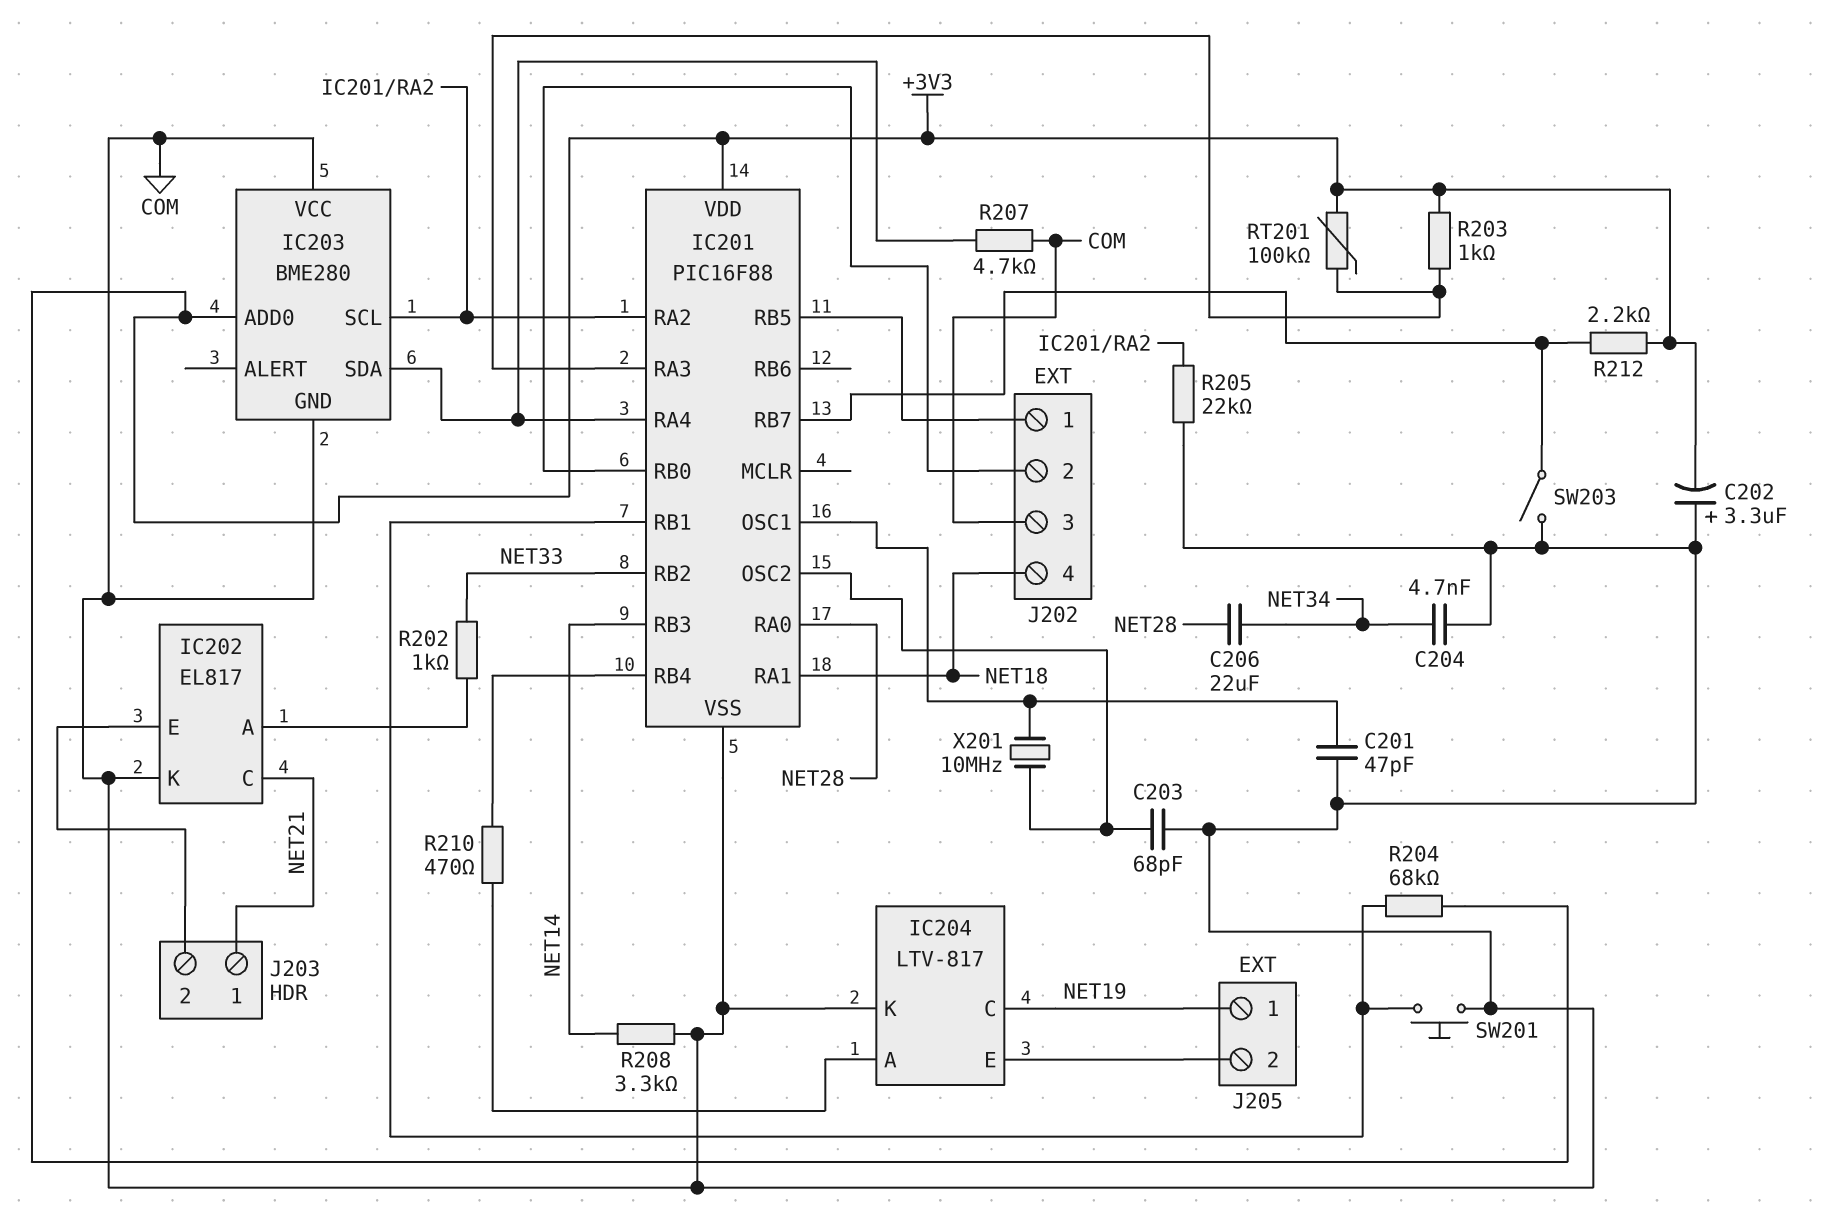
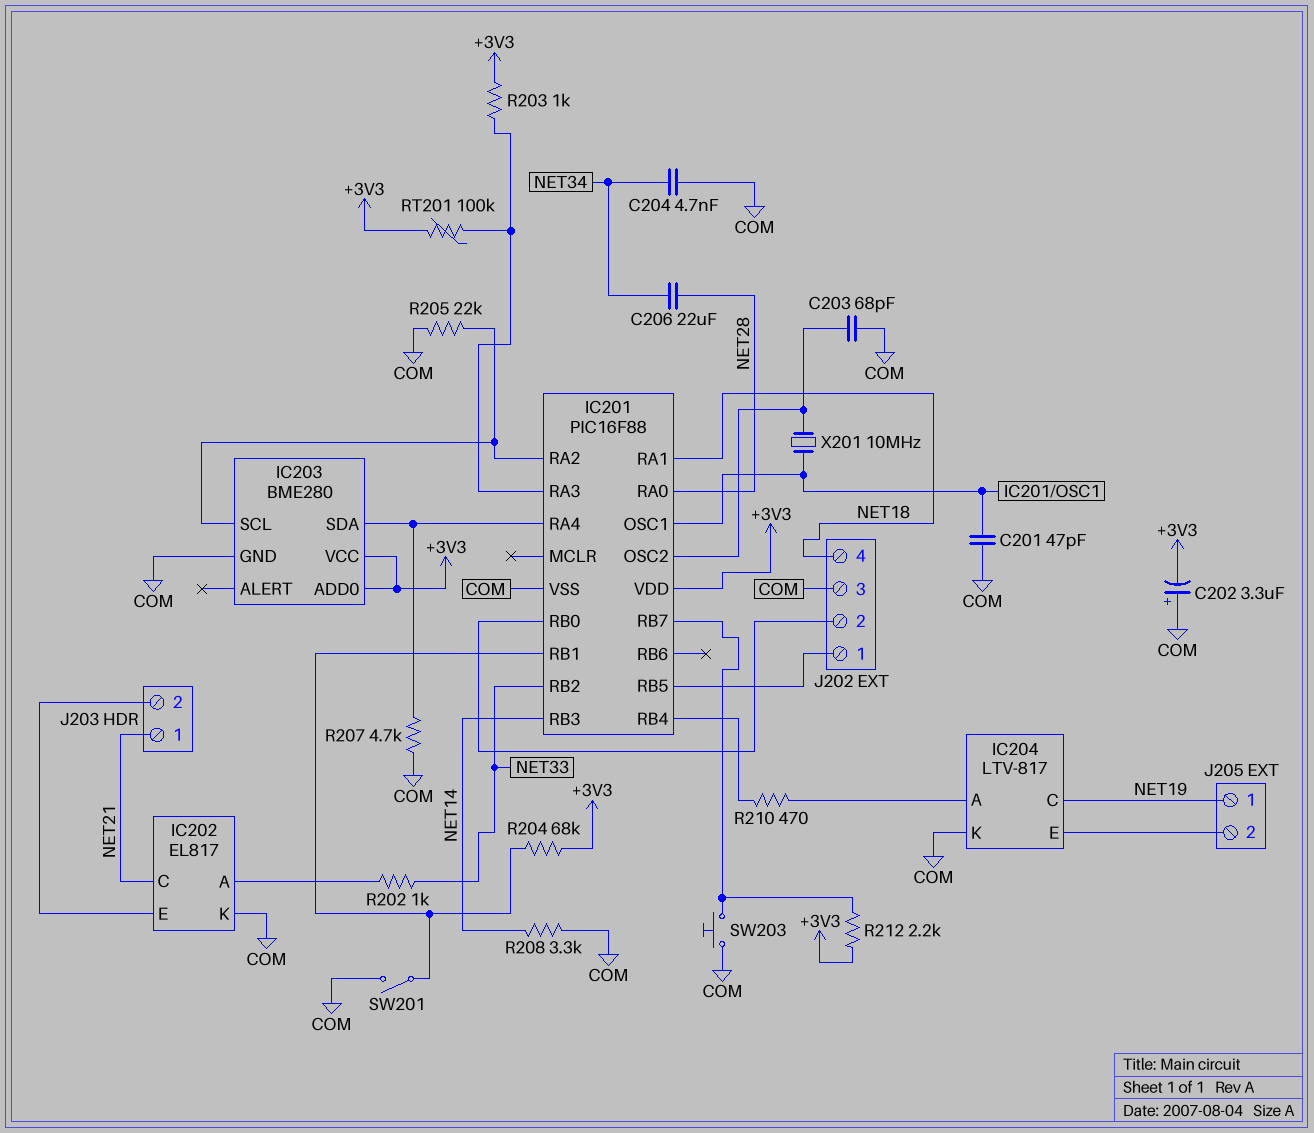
IC203 pin VCC: COM -> +3V3
SW201: button (COM, IC201/RB1) -> switch (COM, IC201/RB1)
SW203: switch (COM, IC201/RB7) -> button (COM, IC201/RB7)

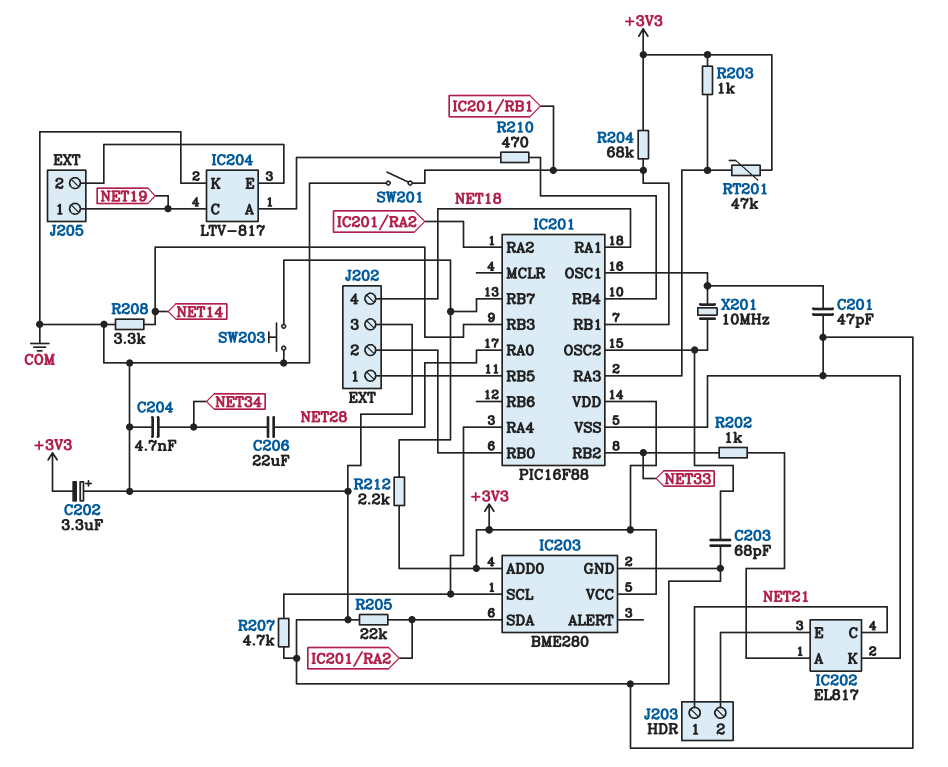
IC203 pin SCL: IC201/RA2 -> IC201/RA4
IC203 pin SDA: IC201/RA4 -> IC201/RA2
RT201: 100k (+3V3, IC201/RA3) -> 47k (+3V3, IC201/RA3)

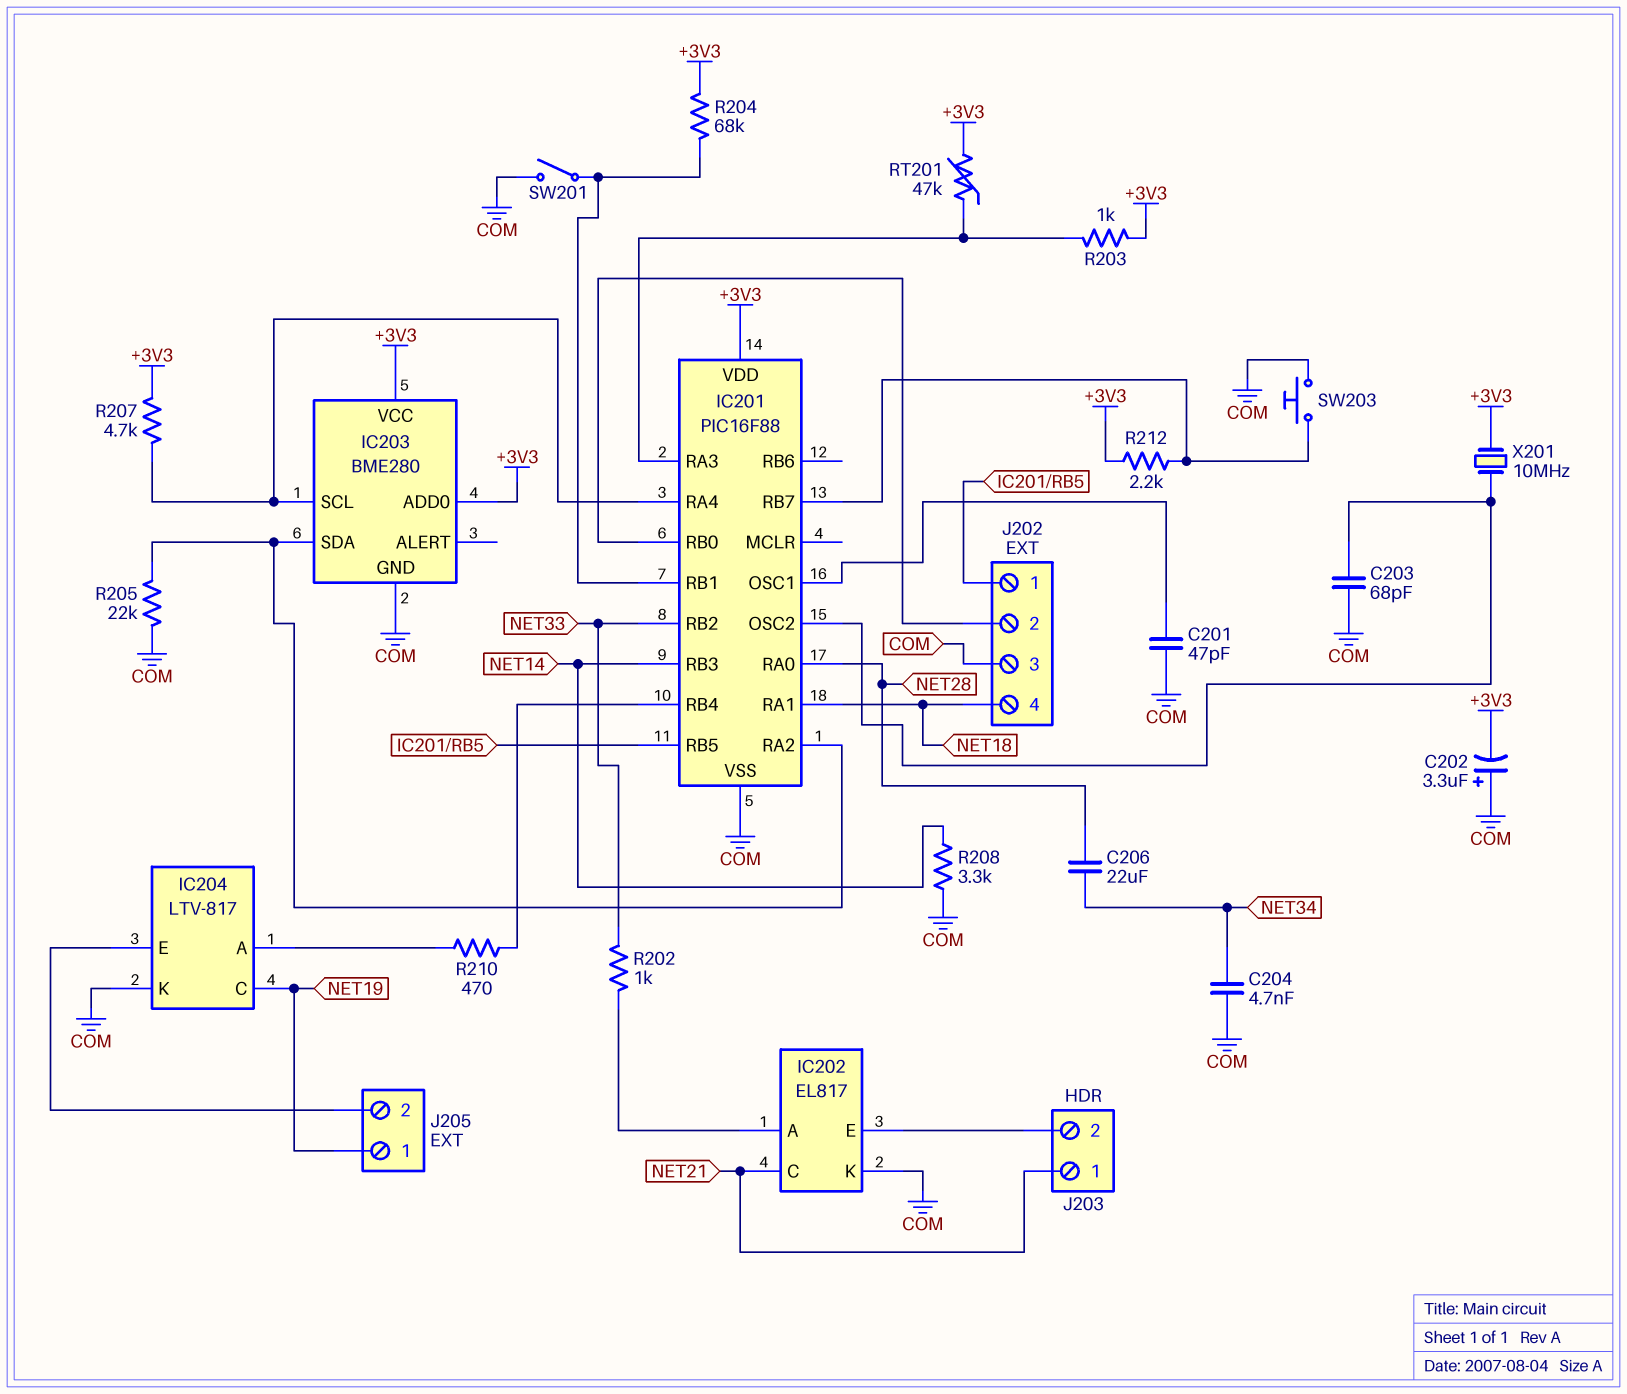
R207: 4.7k (COM, IC201/RA4) -> 4.7k (+3V3, IC201/RA4)
X201: 10MHz (IC201/OSC1, IC201/OSC2) -> 10MHz (+3V3, IC201/OSC2)

